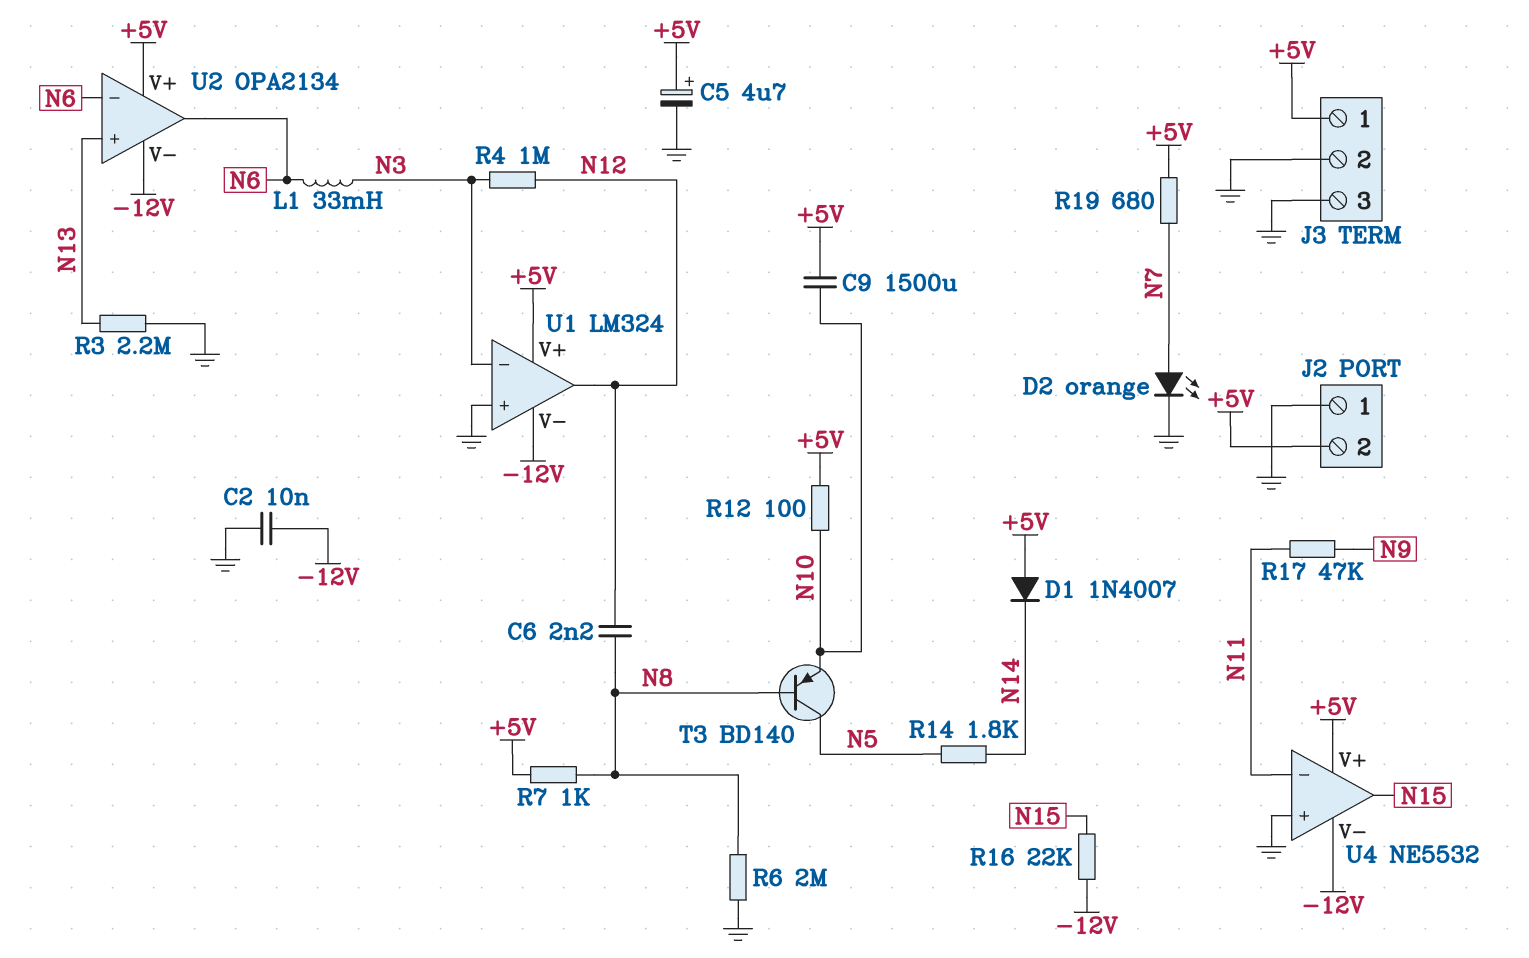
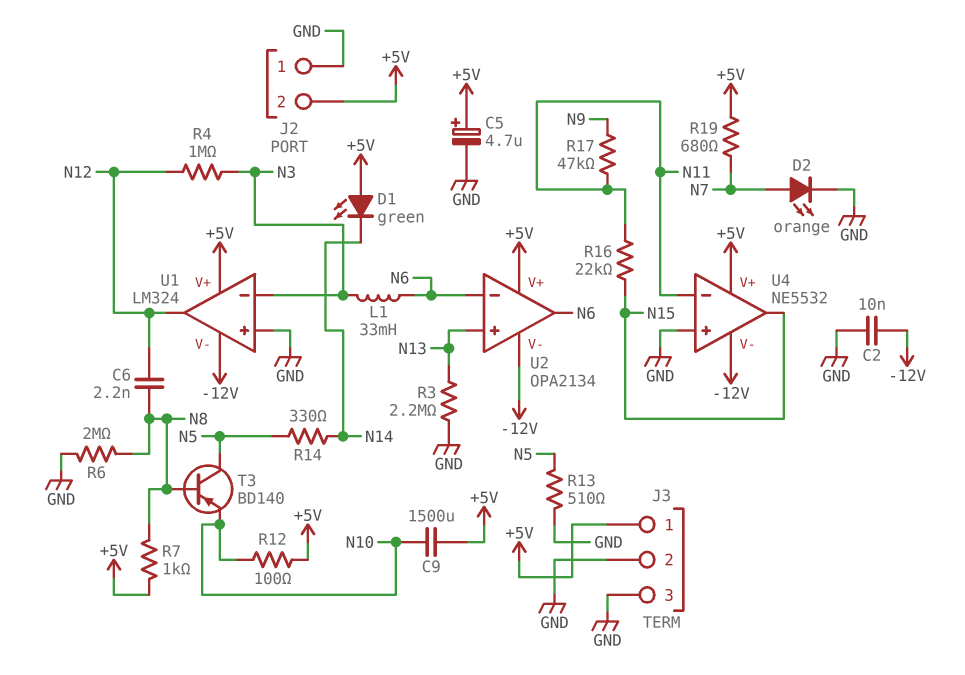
D1: diode 1N4007 (A +5V, K N14) -> LED green (A +5V, K N14)
R13: none -> 510 (GND, N5)
R14: 1.8k (N5, N14) -> 330 (N5, N14)
R16: 22k (-12V, N15) -> 22k (N11, N15)

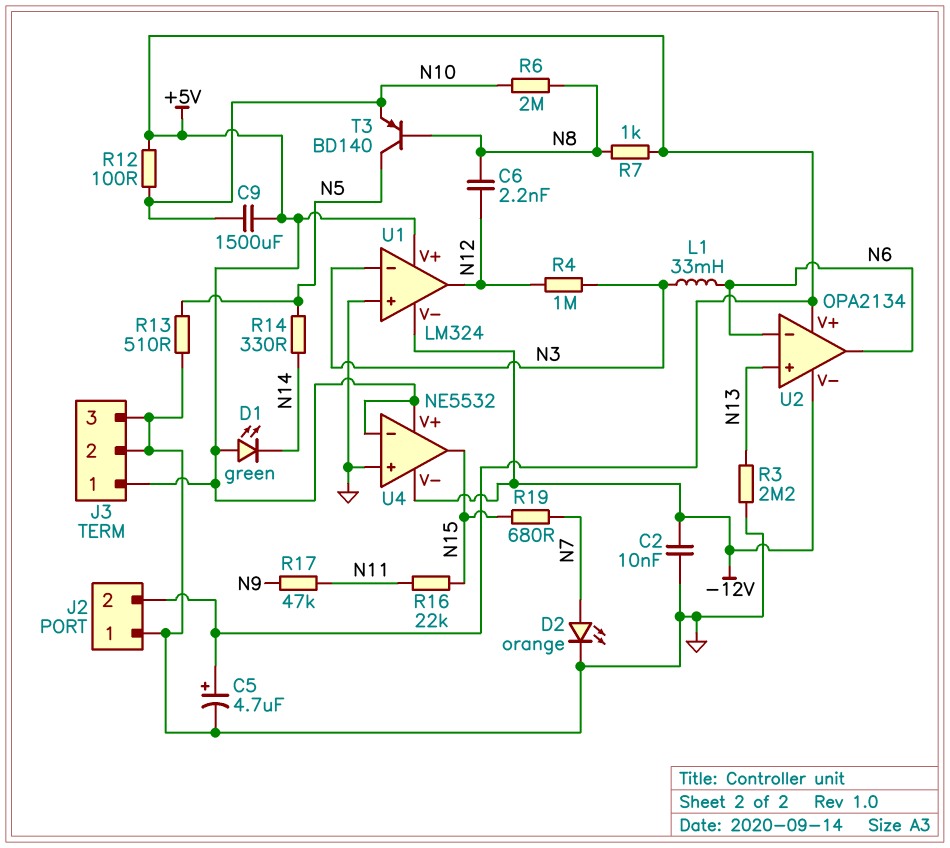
R6: 2M (GND, N8) -> 2M (N8, N10)
R19: 680 (+5V, N7) -> 680 (N7, N15)
U4 pin in-: N11 -> +5V

